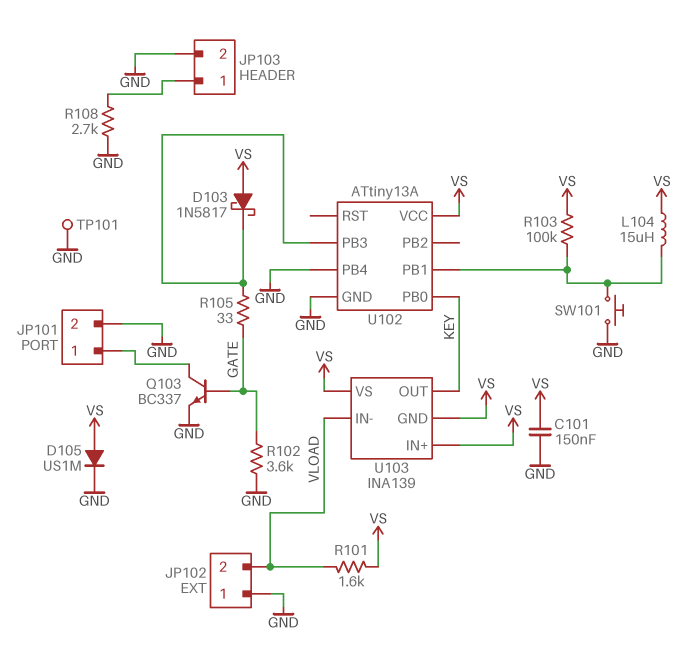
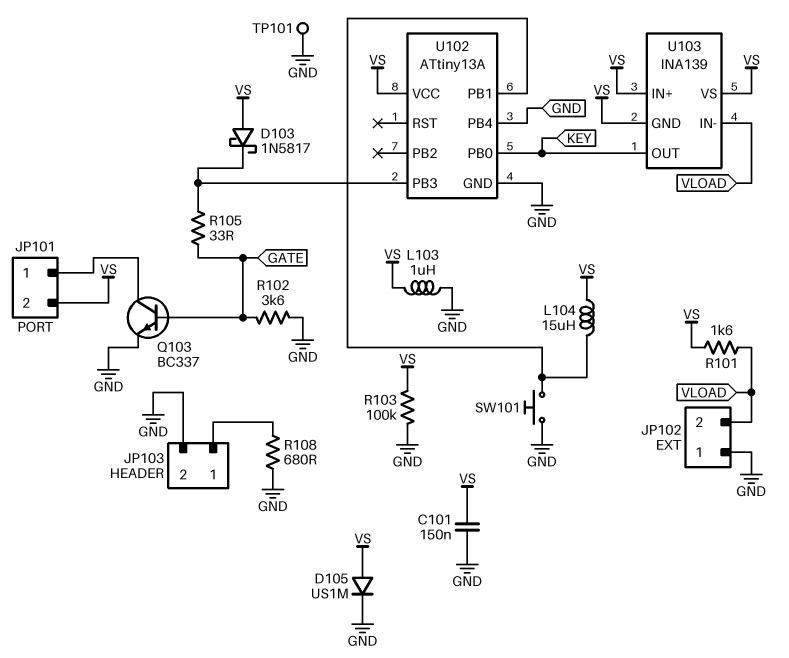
JP101 pin 2: GND -> VS
L103: none -> 1uH (GND, VS)
R103: 100k (U102/PB1, VS) -> 100k (GND, VS)
R108: 2.7k (GND, JP103/1) -> 680 (GND, JP103/1)

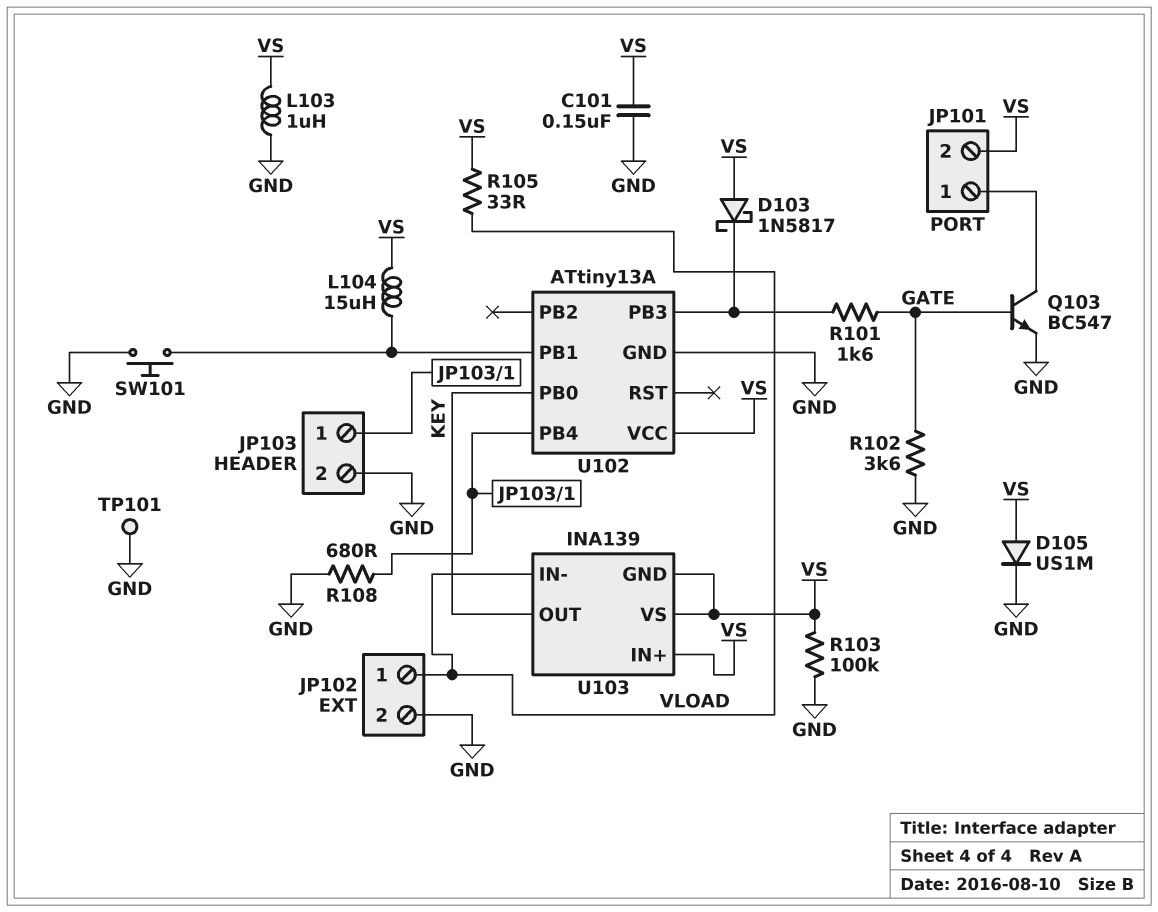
JP102 pin 1: GND -> VLOAD
JP102 pin 2: VLOAD -> GND
Q103: NPN BC337 (B GATE, C JP101/1, E GND) -> NPN BC547 (B GATE, C JP101/1, E GND)
R101: 1.6k (VLOAD, VS) -> 1.6k (GATE, U102/PB3)
R105: 33 (GATE, U102/PB3) -> 33 (VLOAD, VS)
U102 pin PB4: GND -> JP103/1

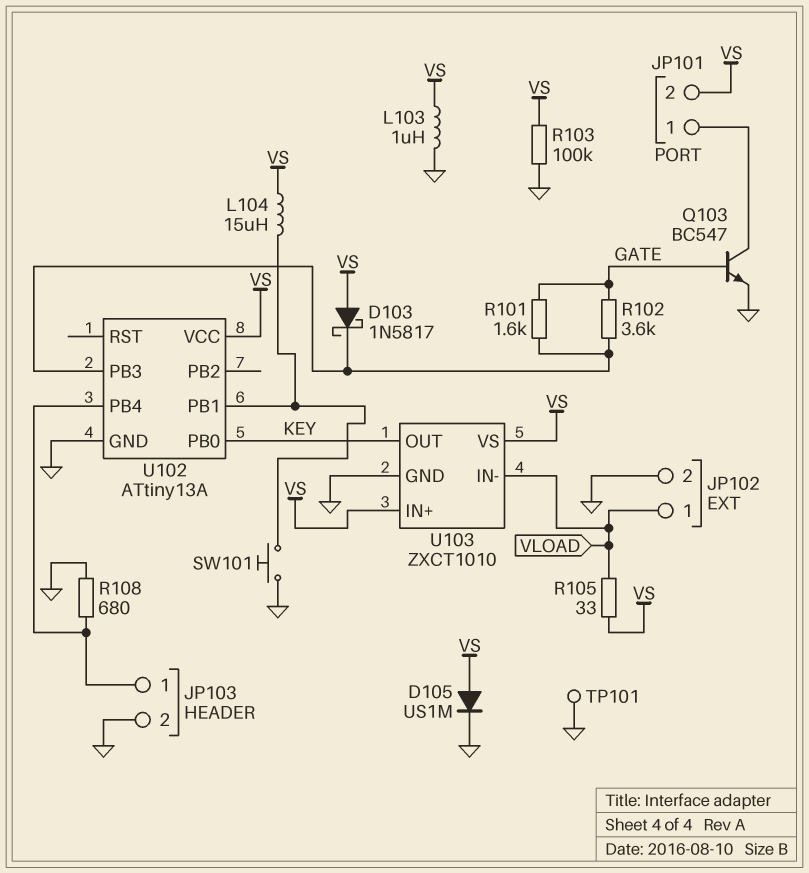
C101: 150nF (GND, VS) -> none
R102: 3.6k (GATE, GND) -> 3.6k (GATE, U102/PB3)
U103: INA139 -> ZXCT1010
U103 pin GND: VS -> GND

